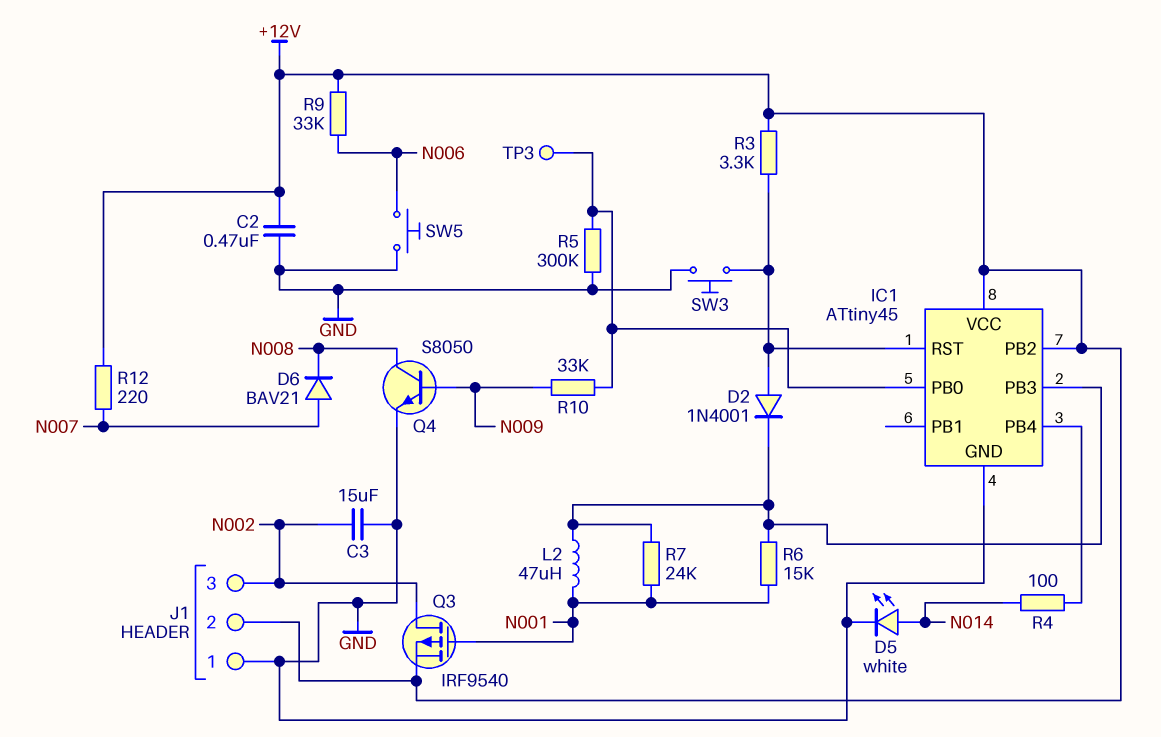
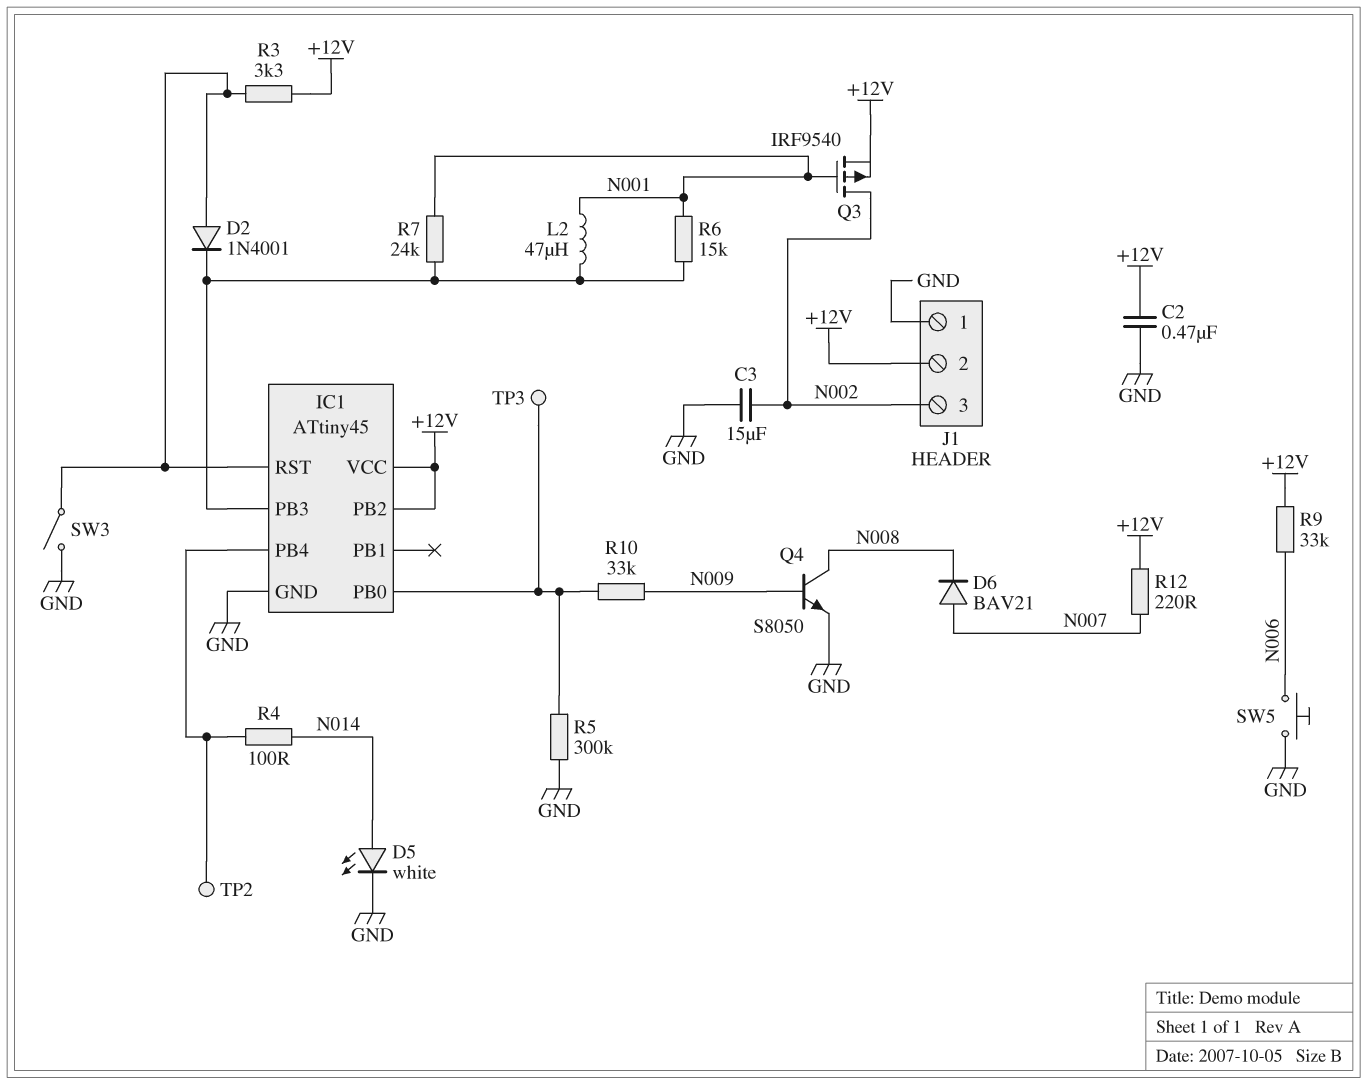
SW3: button (GND, IC1/RST) -> switch (GND, IC1/RST)
TP2: none -> test point (IC1/PB4)

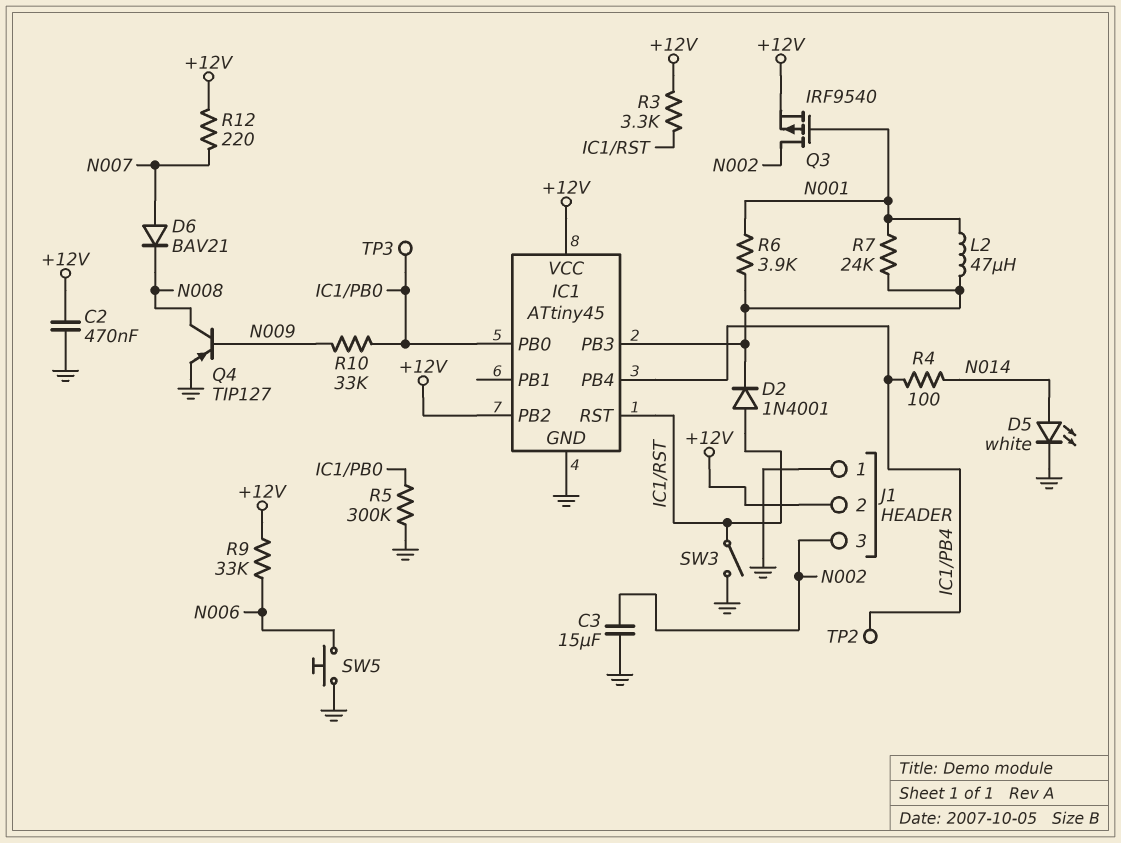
Q4: NPN S8050 (B N009, C N008, E GND) -> PNP TIP127 (B N009, C N008, E GND)
R6: 15k (IC1/PB3, N001) -> 3.9k (IC1/PB3, N001)

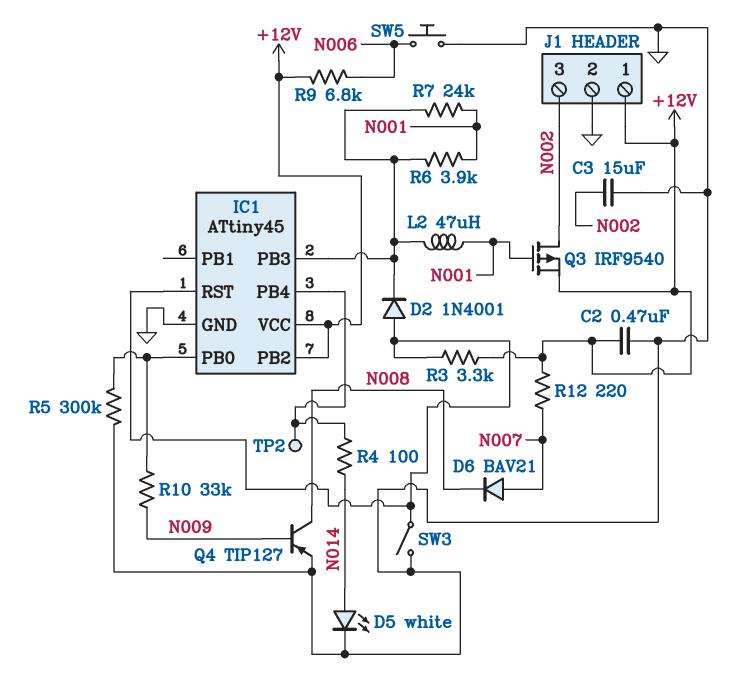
J1 pin 1: GND -> +12V
J1 pin 2: +12V -> GND
R9: 33k (+12V, N006) -> 6.8k (+12V, N006)
TP3: test point (IC1/PB0) -> none

